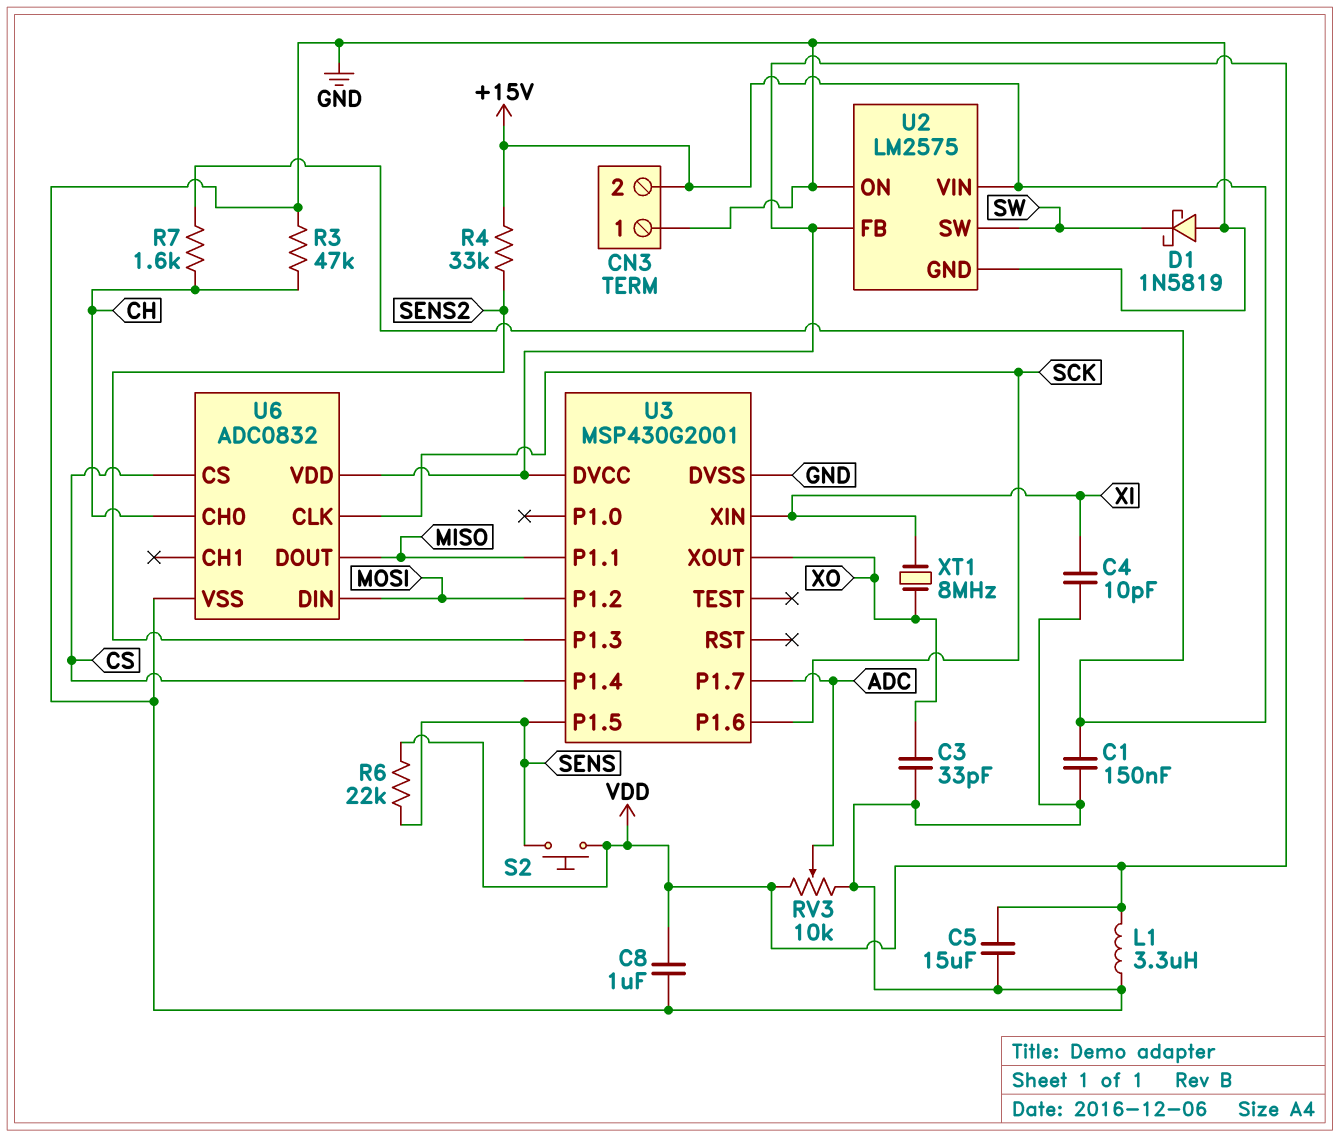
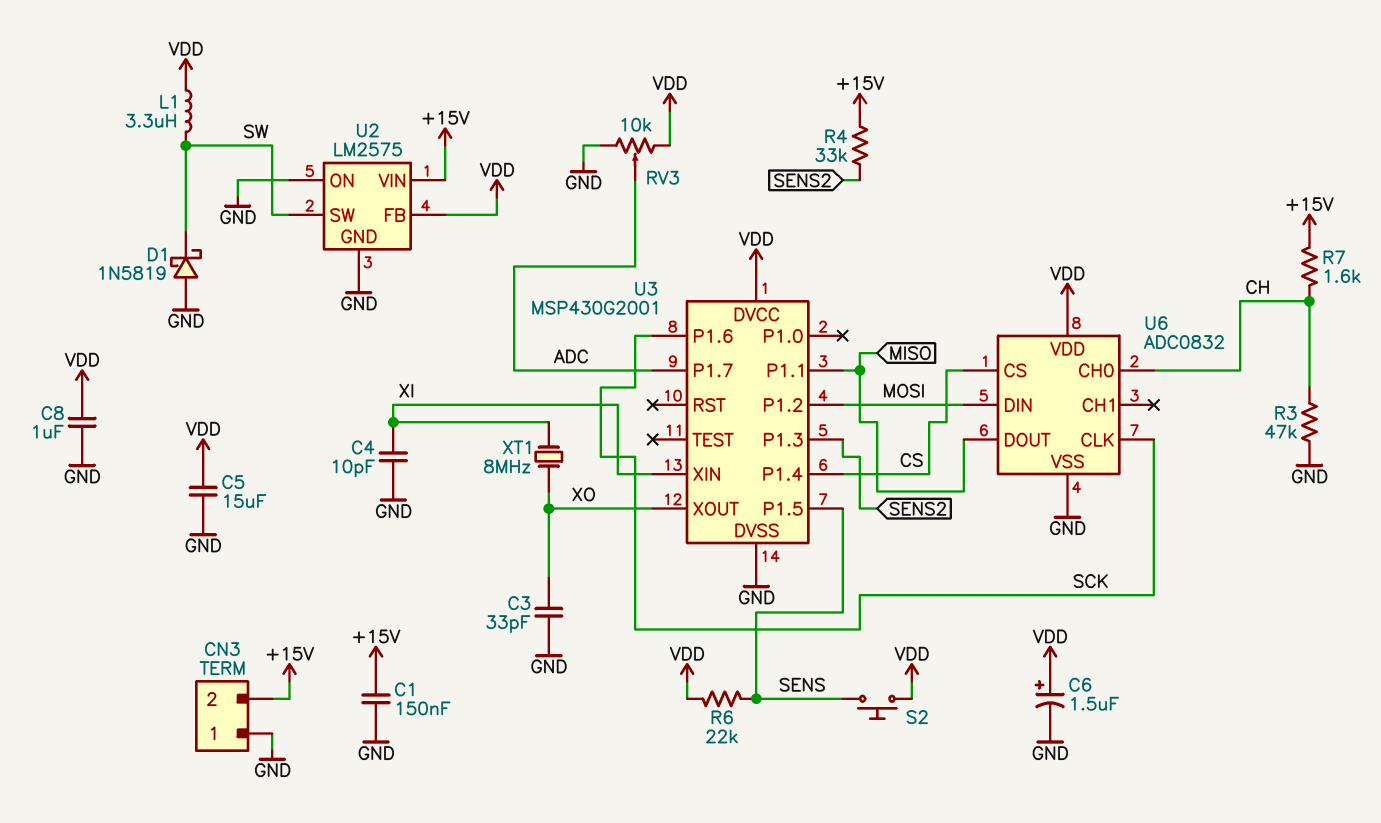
C6: none -> 1.5uF (plus VDD, minus GND)
L1: 3.3uH (GND, VDD) -> 3.3uH (SW, VDD)

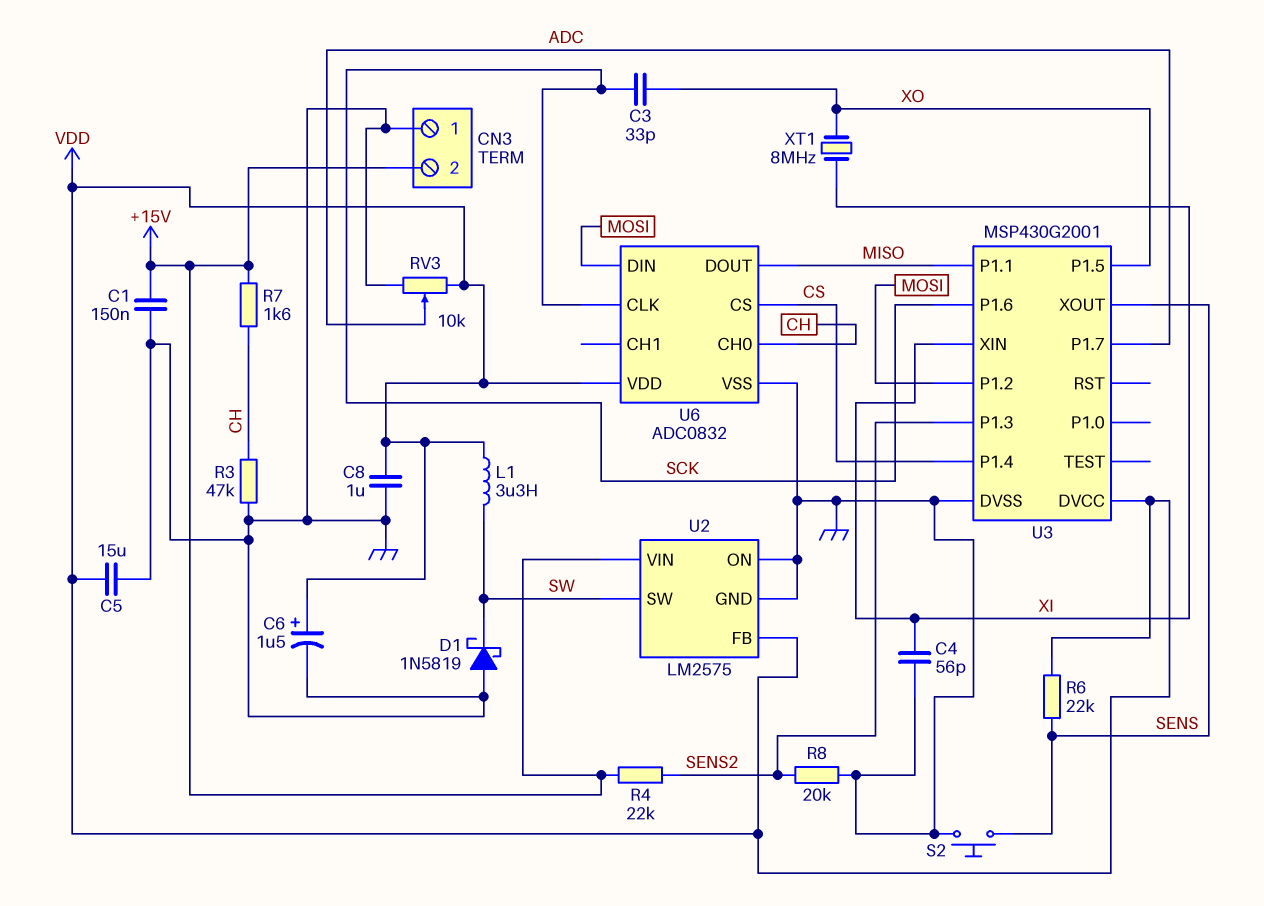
C3: 33pF (GND, XO) -> 33pF (SCK, XO)
C4: 10pF (GND, XI) -> 56pF (GND, XI)
R4: 33k (+15V, SENS2) -> 22k (+15V, SENS2)
R8: none -> 20k (GND, SENS2)
S2: button (SENS, VDD) -> button (GND, SENS)
U3 pin P1.5: SENS -> XO
U3 pin XOUT: XO -> SENS

